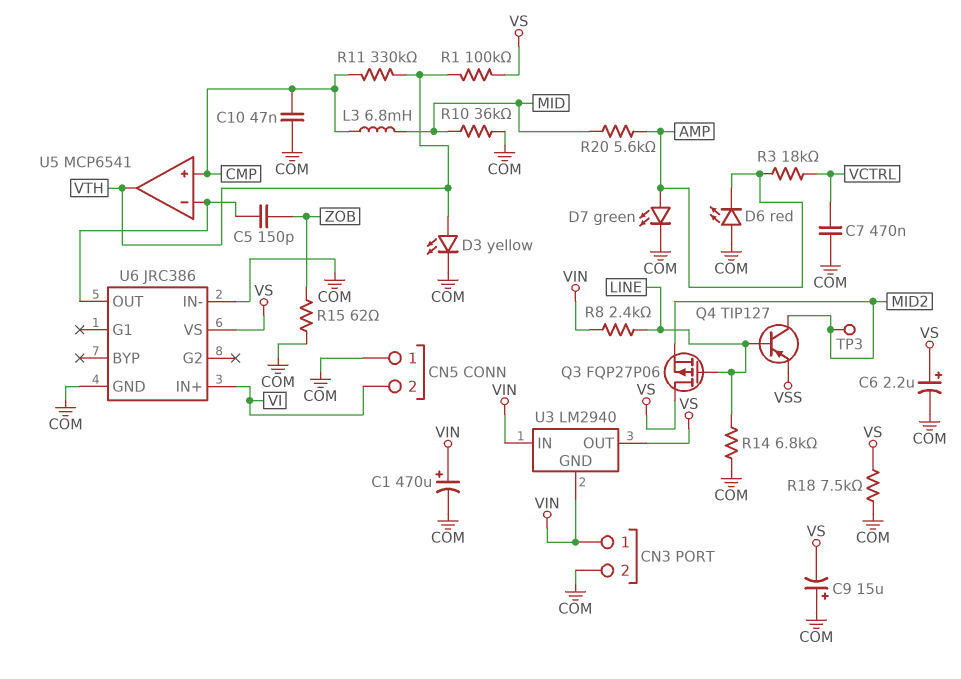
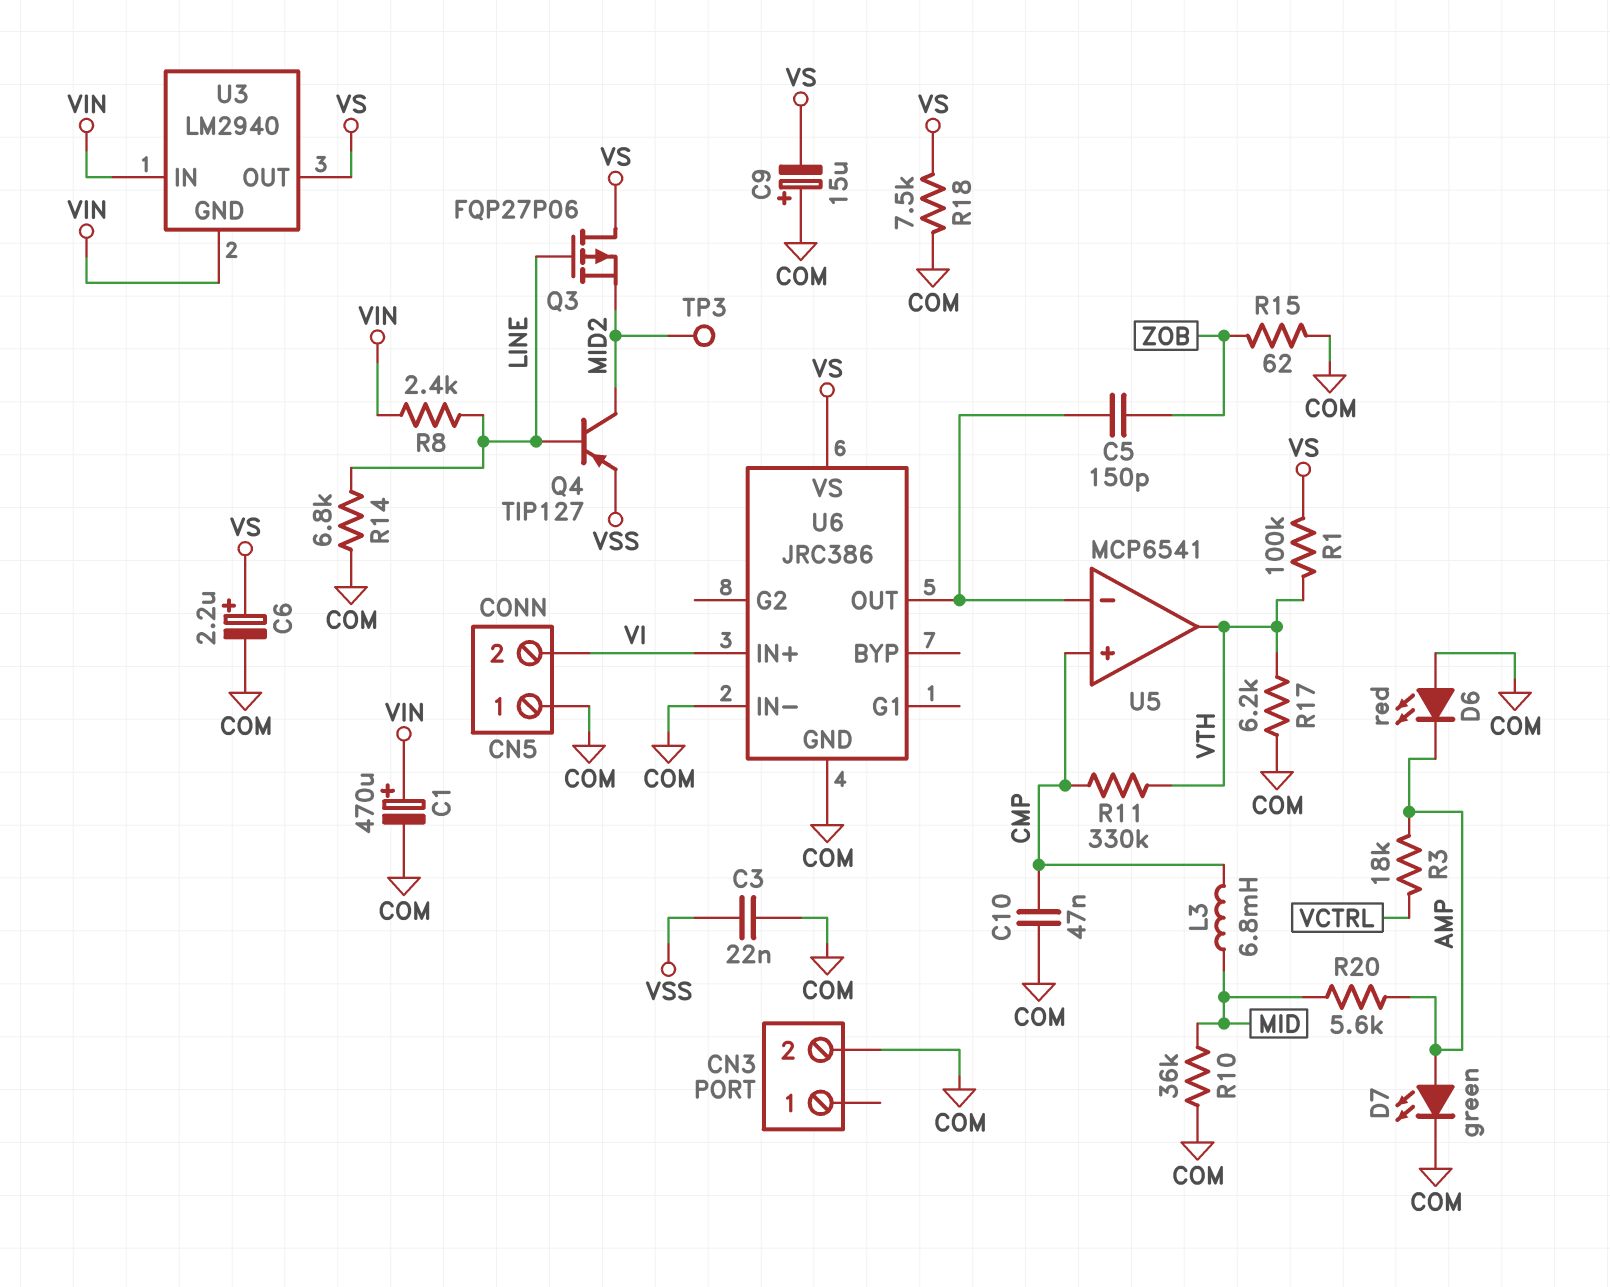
C3: none -> 22nF (COM, VSS)
C7: 470nF (COM, VCTRL) -> none
CN3 pin 1: VIN -> none
D3: LED yellow (A VTH, K COM) -> none
R17: none -> 6.2k (COM, VTH)

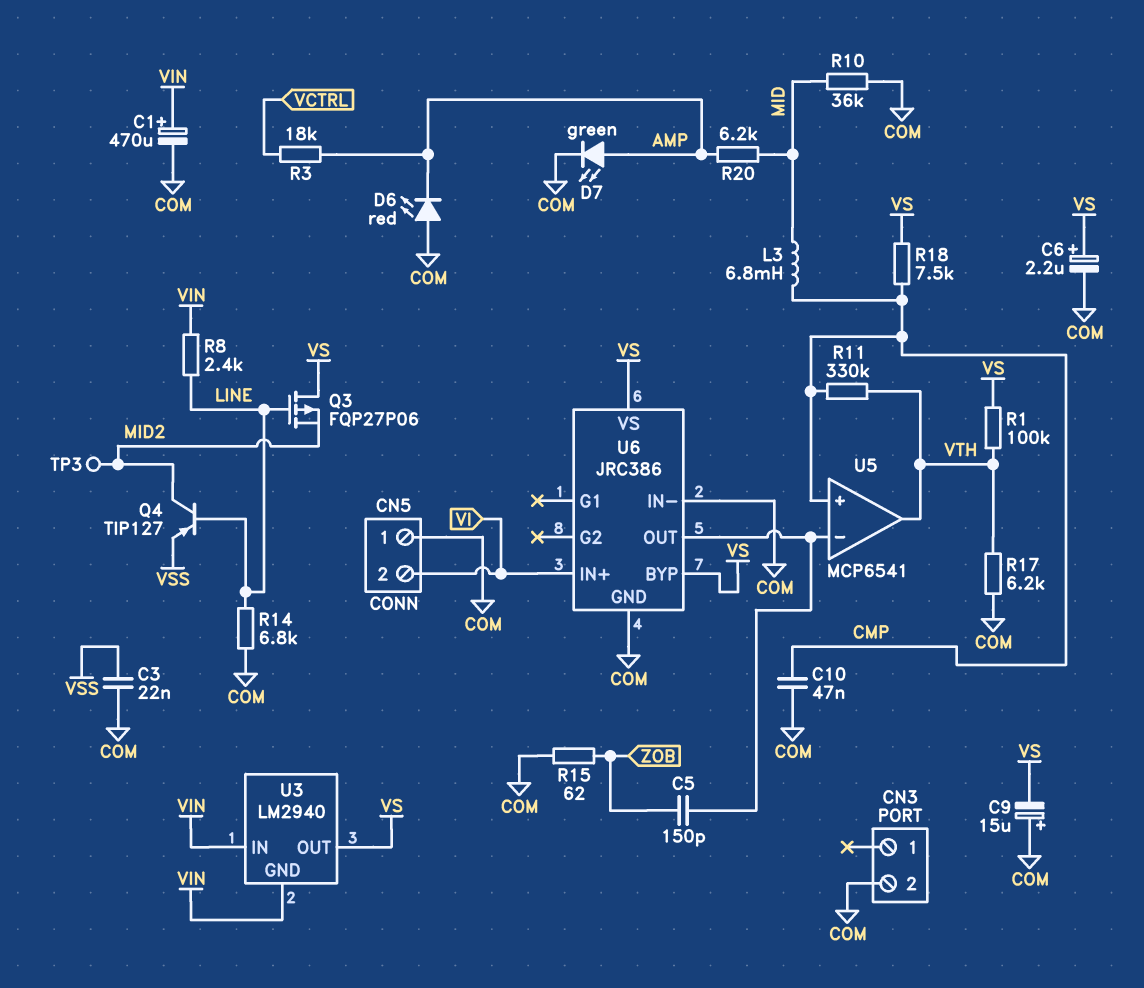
R18: 7.5k (COM, VS) -> 7.5k (CMP, VS)
R20: 5.6k (AMP, MID) -> 6.2k (AMP, MID)
U6 pin BYP: none -> VS

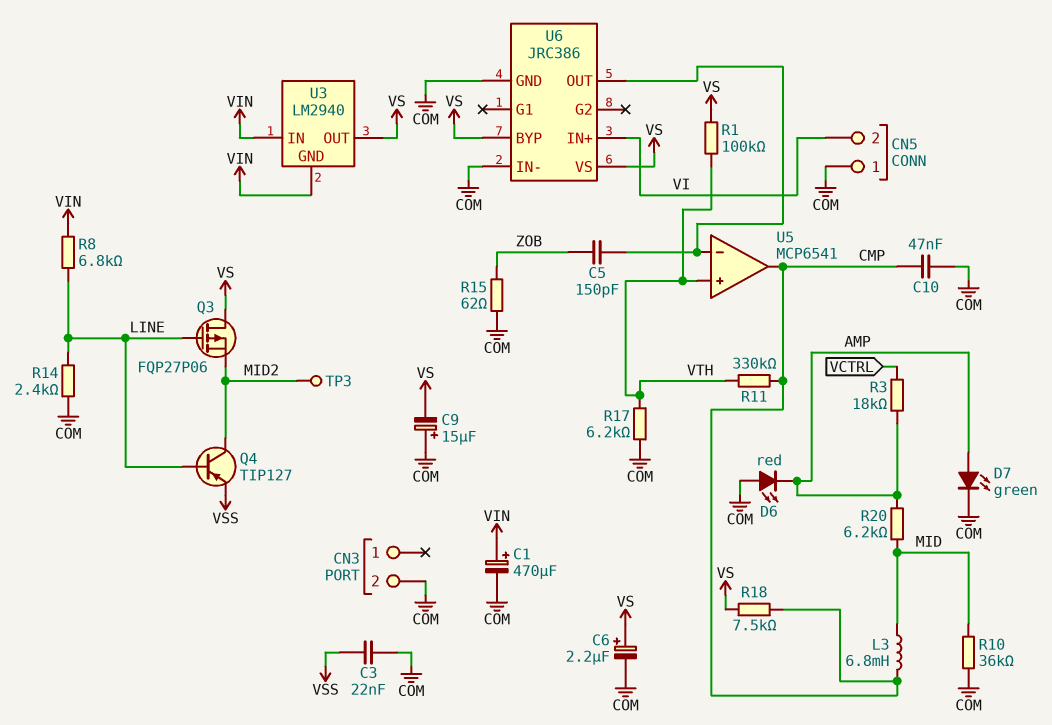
R8: 2.4k (LINE, VIN) -> 6.8k (LINE, VIN)
R14: 6.8k (COM, LINE) -> 2.4k (COM, LINE)
U5 pin in+: CMP -> VTH
U5 pin out: VTH -> CMP

